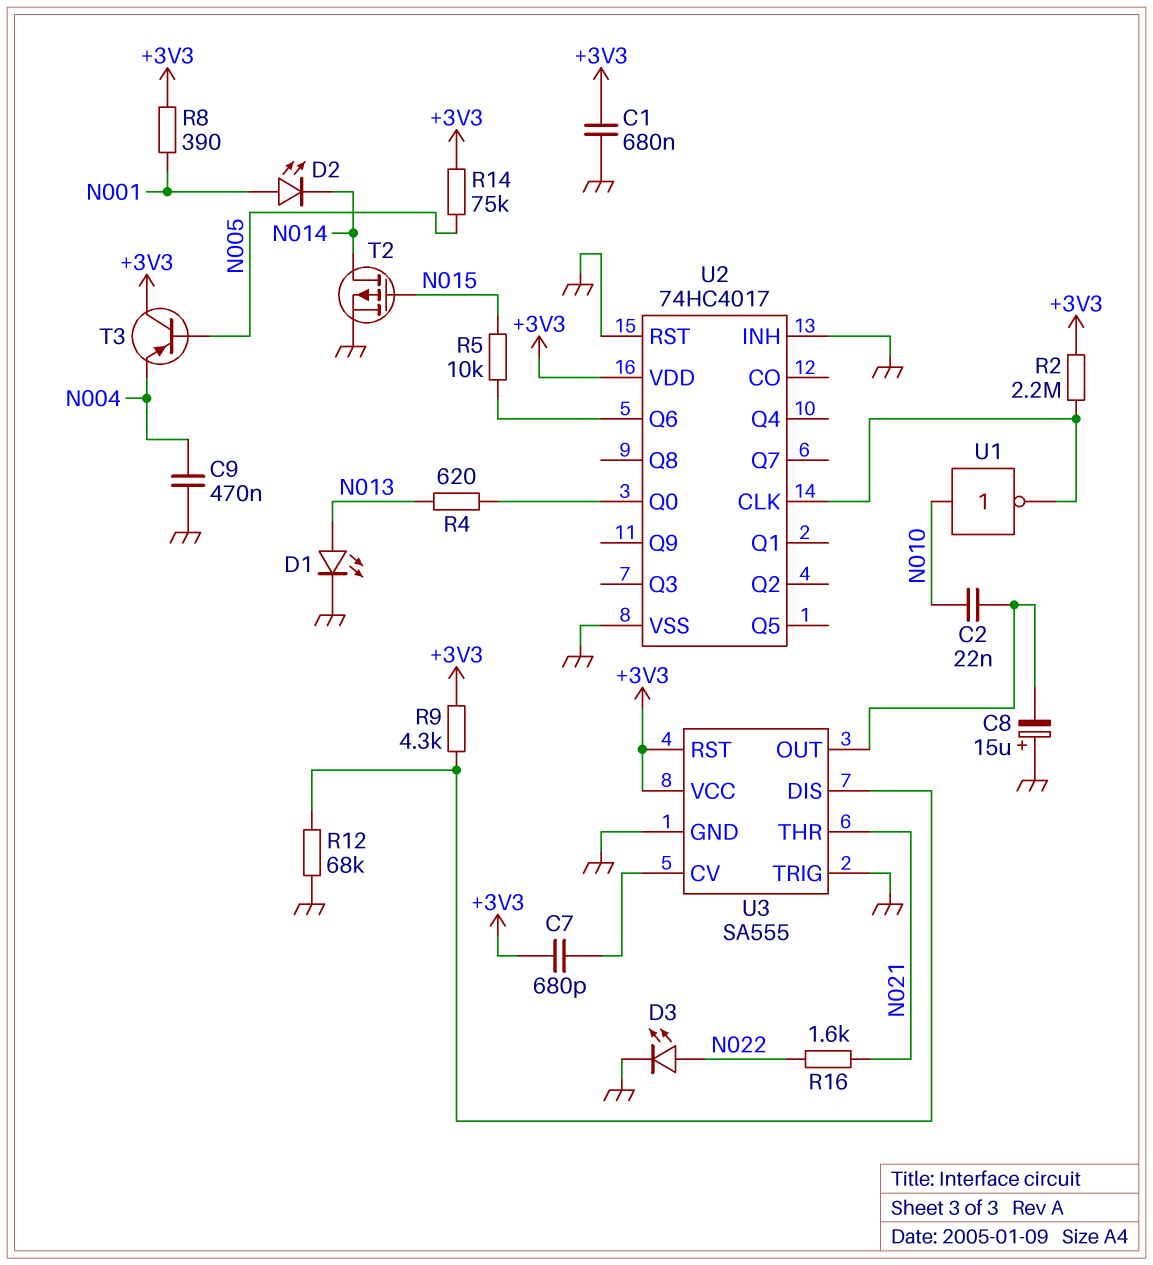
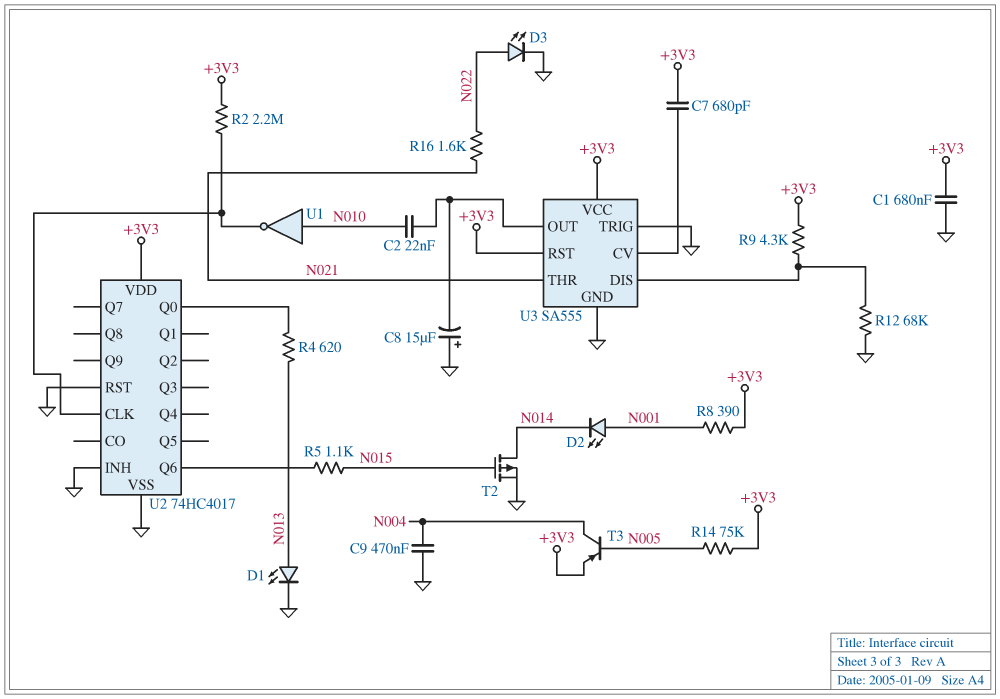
R5: 10k (N015, U2/Q6) -> 1.1k (N015, U2/Q6)
T3: PNP (B N005, C +3V3, E N004) -> PNP (B N005, C N004, E +3V3)

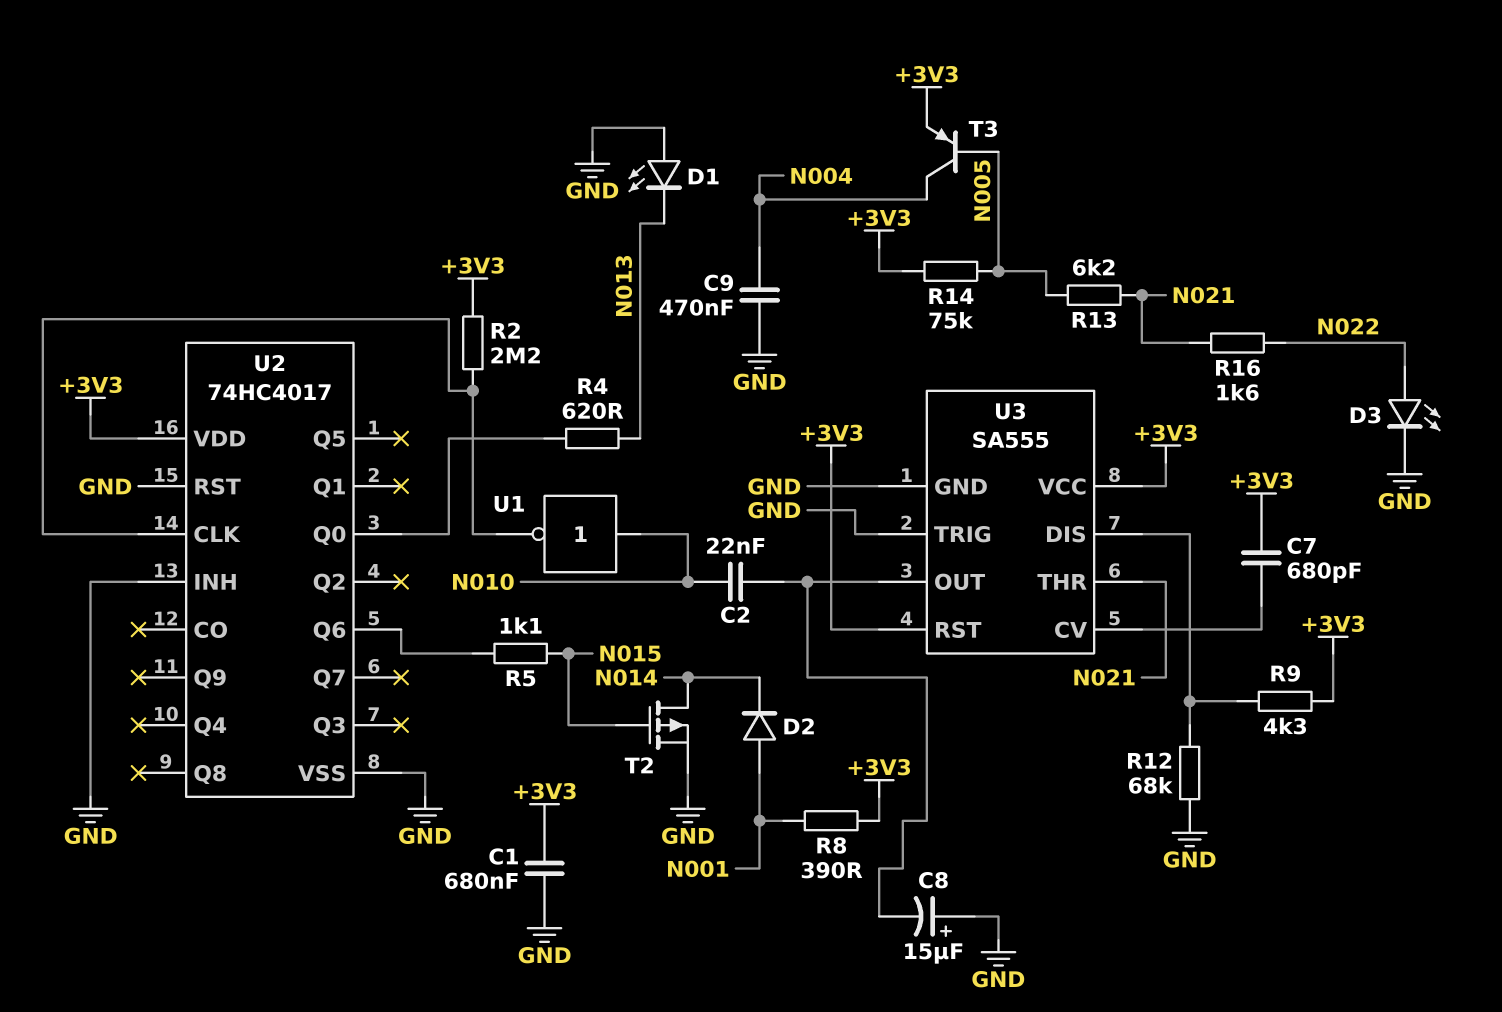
D1: LED (A N013, K GND) -> LED (A GND, K N013)
D2: LED (A N001, K N014) -> diode (A N001, K N014)
R13: none -> 6.2k (N005, N021)

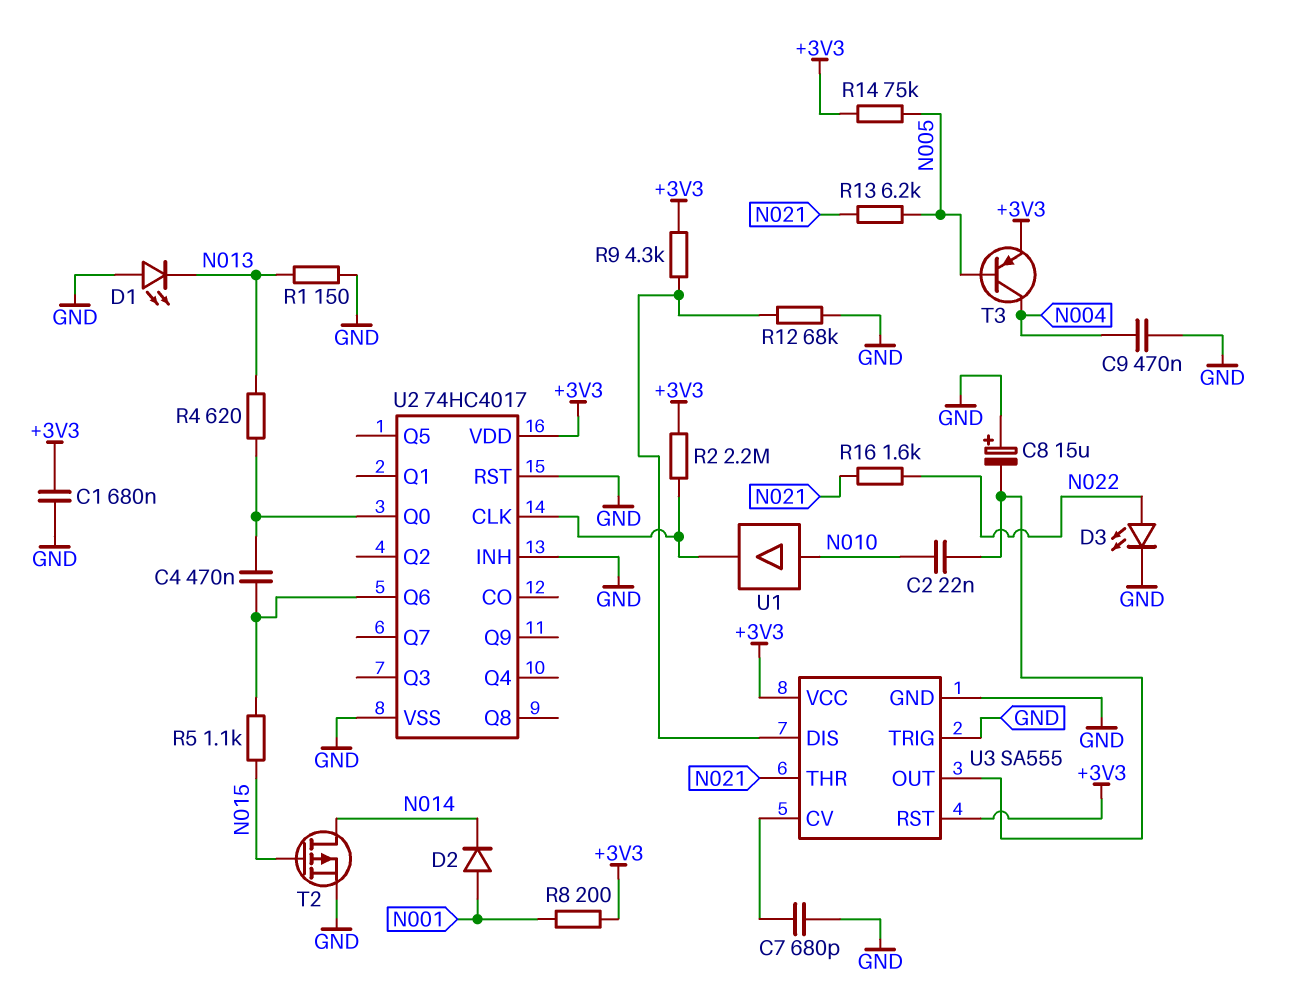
C4: none -> 470nF (U2/Q0, U2/Q6)
C7: 680pF (+3V3, U3/CV) -> 680pF (GND, U3/CV)
R1: none -> 150 (GND, N013)
R8: 390 (+3V3, N001) -> 200 (+3V3, N001)
U1: NOT (in N010, out U2/CLK) -> buffer (in N010, out U2/CLK)

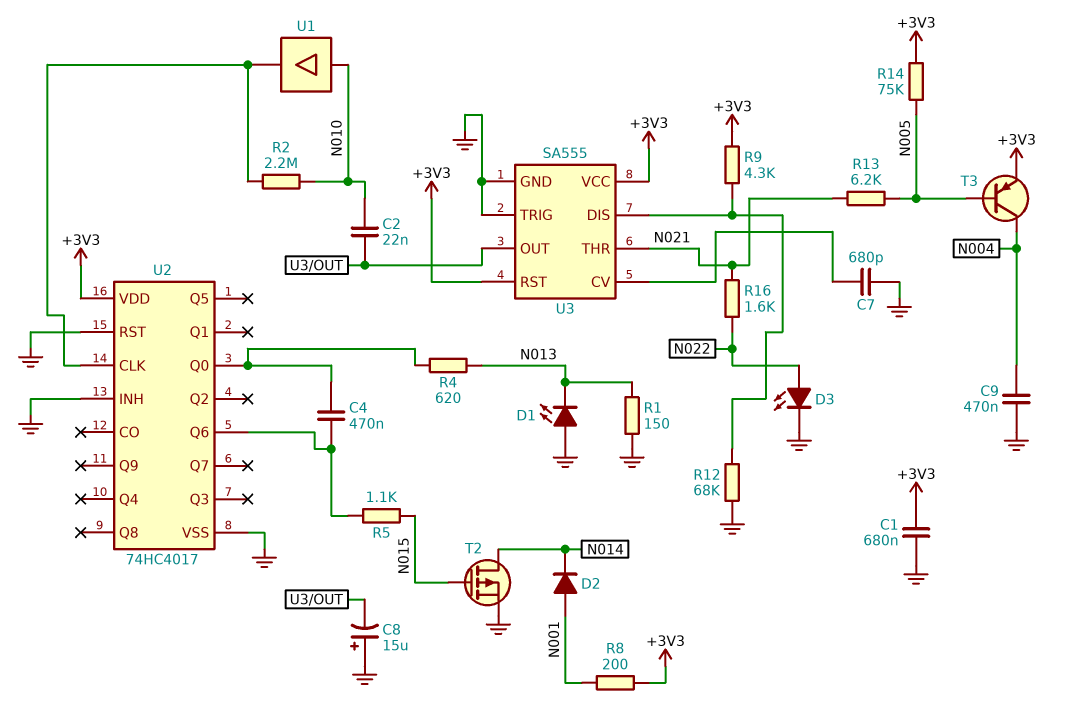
R2: 2.2M (+3V3, U2/CLK) -> 2.2M (N010, U2/CLK)

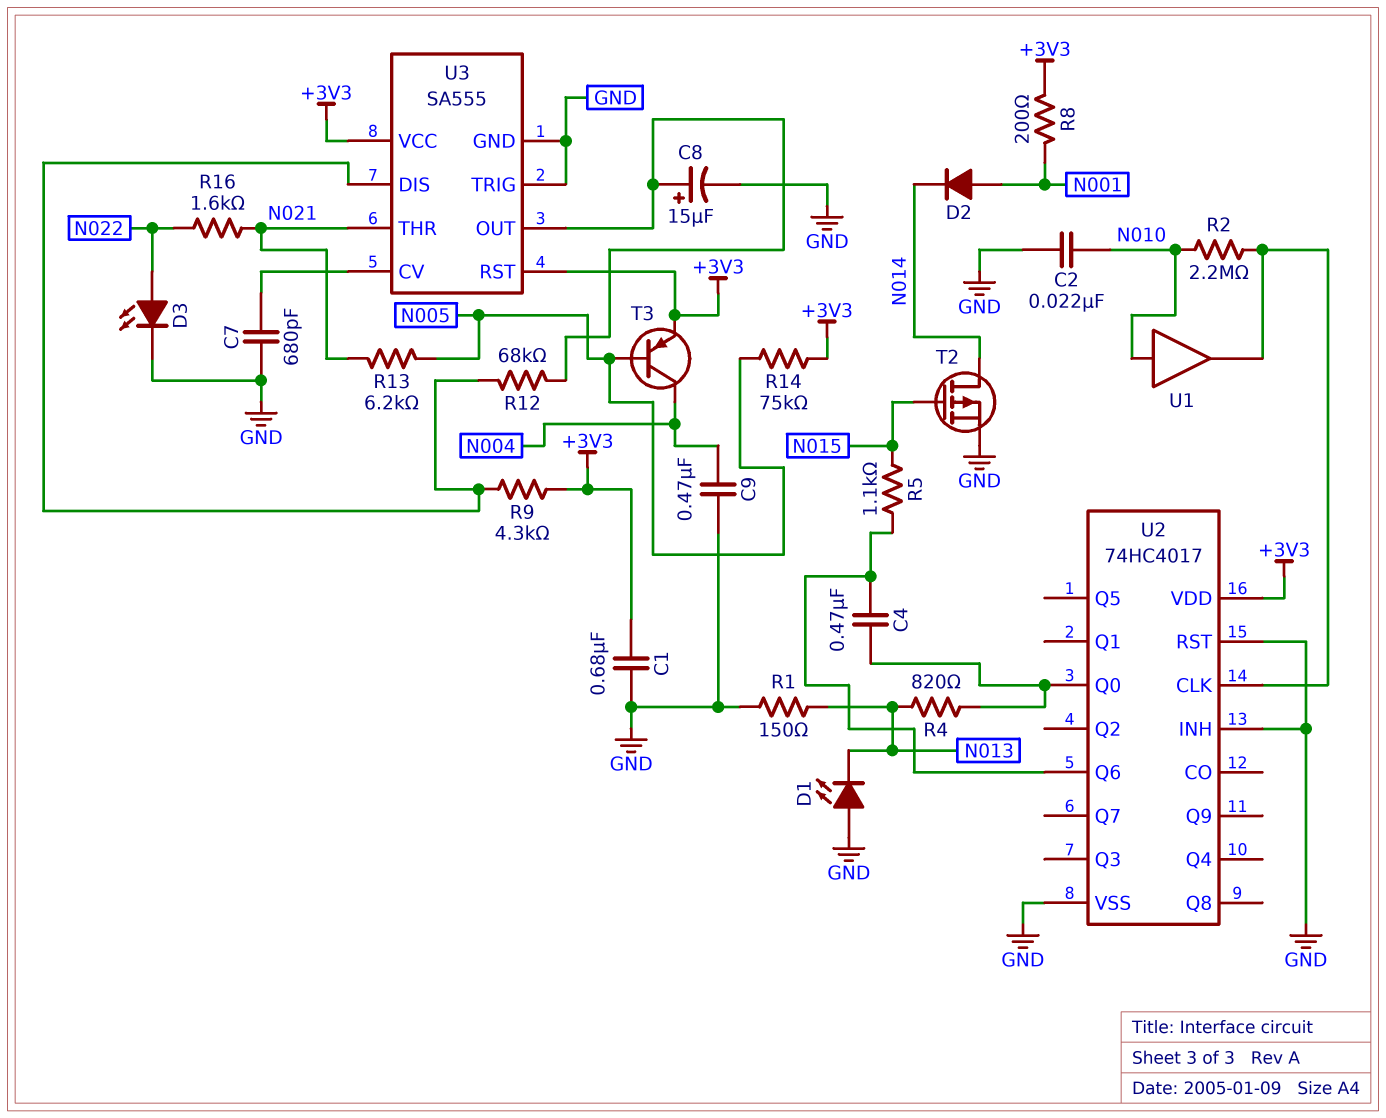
C2: 22nF (N010, U3/OUT) -> 22nF (GND, N010)
C8: 15uF (plus GND, minus U3/OUT) -> 15uF (plus U3/OUT, minus GND)
R4: 620 (N013, U2/Q0) -> 820 (N013, U2/Q0)
R12: 68k (GND, U3/DIS) -> 68k (U3/DIS, U3/OUT)

